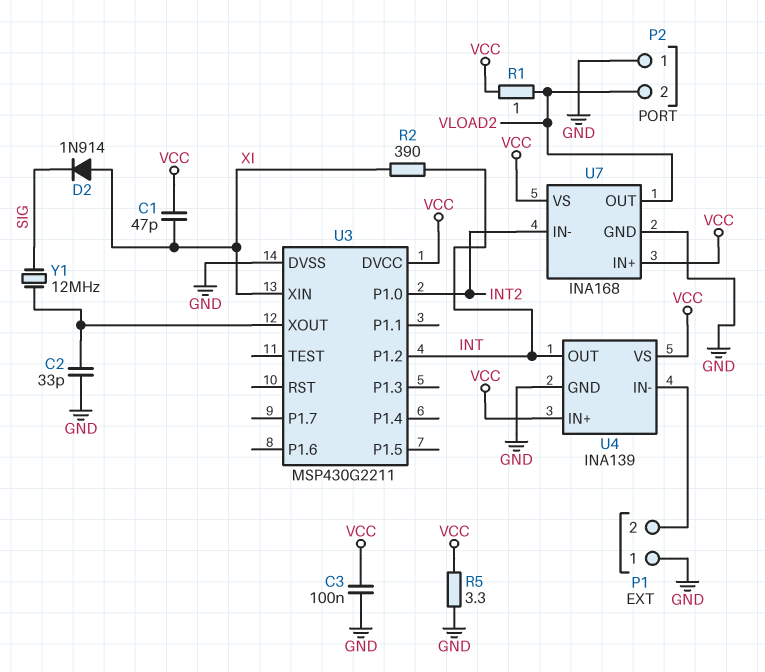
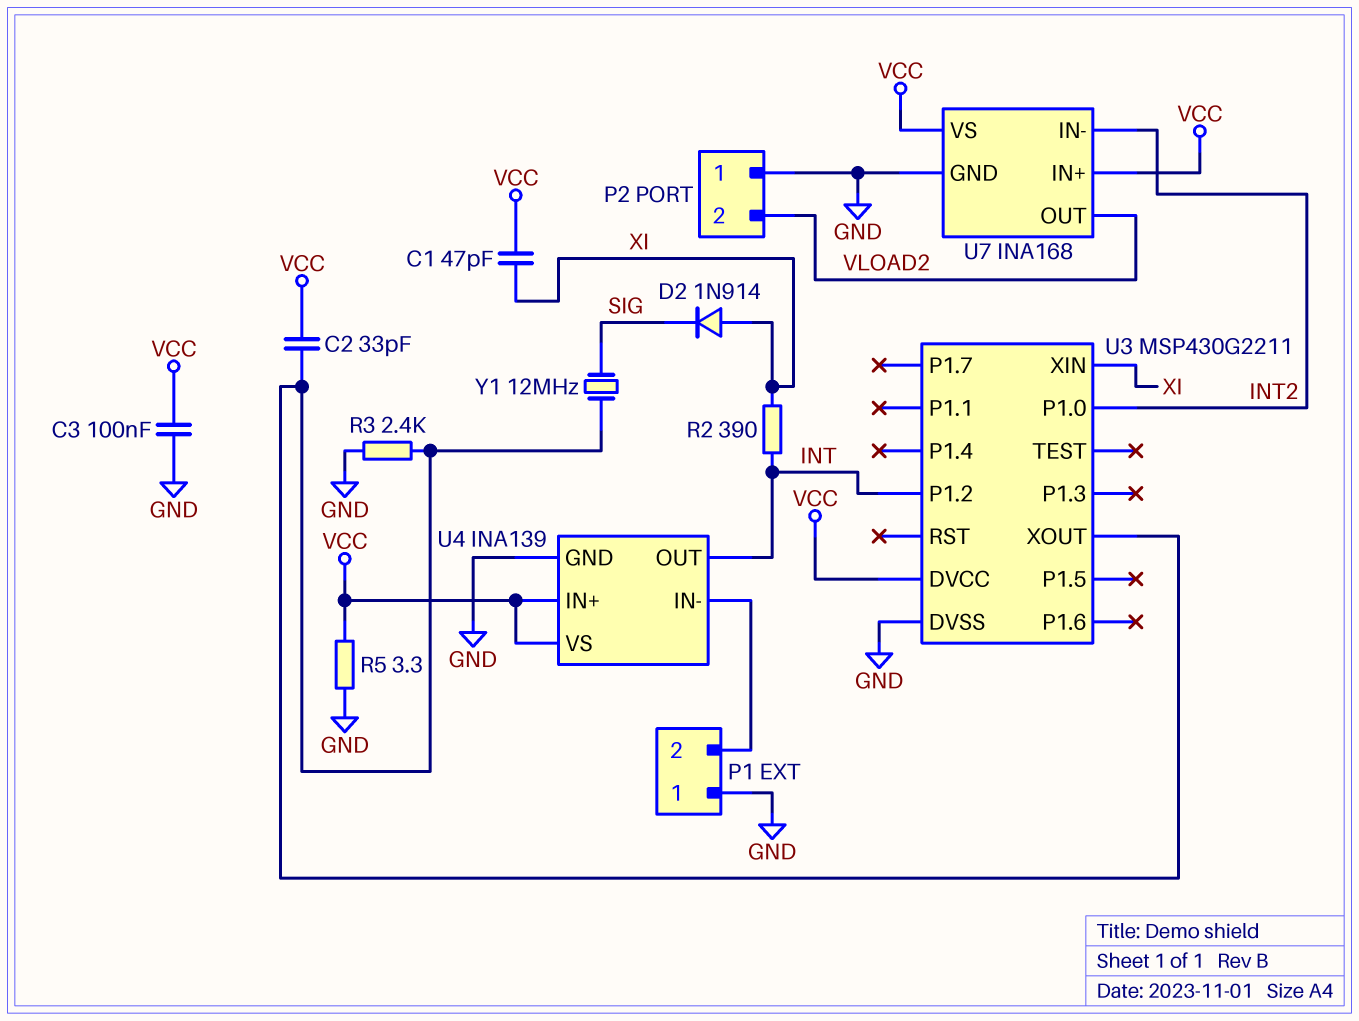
C2: 33pF (GND, U3/XOUT) -> 33pF (U3/XOUT, VCC)
R1: 1 (VCC, VLOAD2) -> none
R3: none -> 2.4k (GND, U3/XOUT)

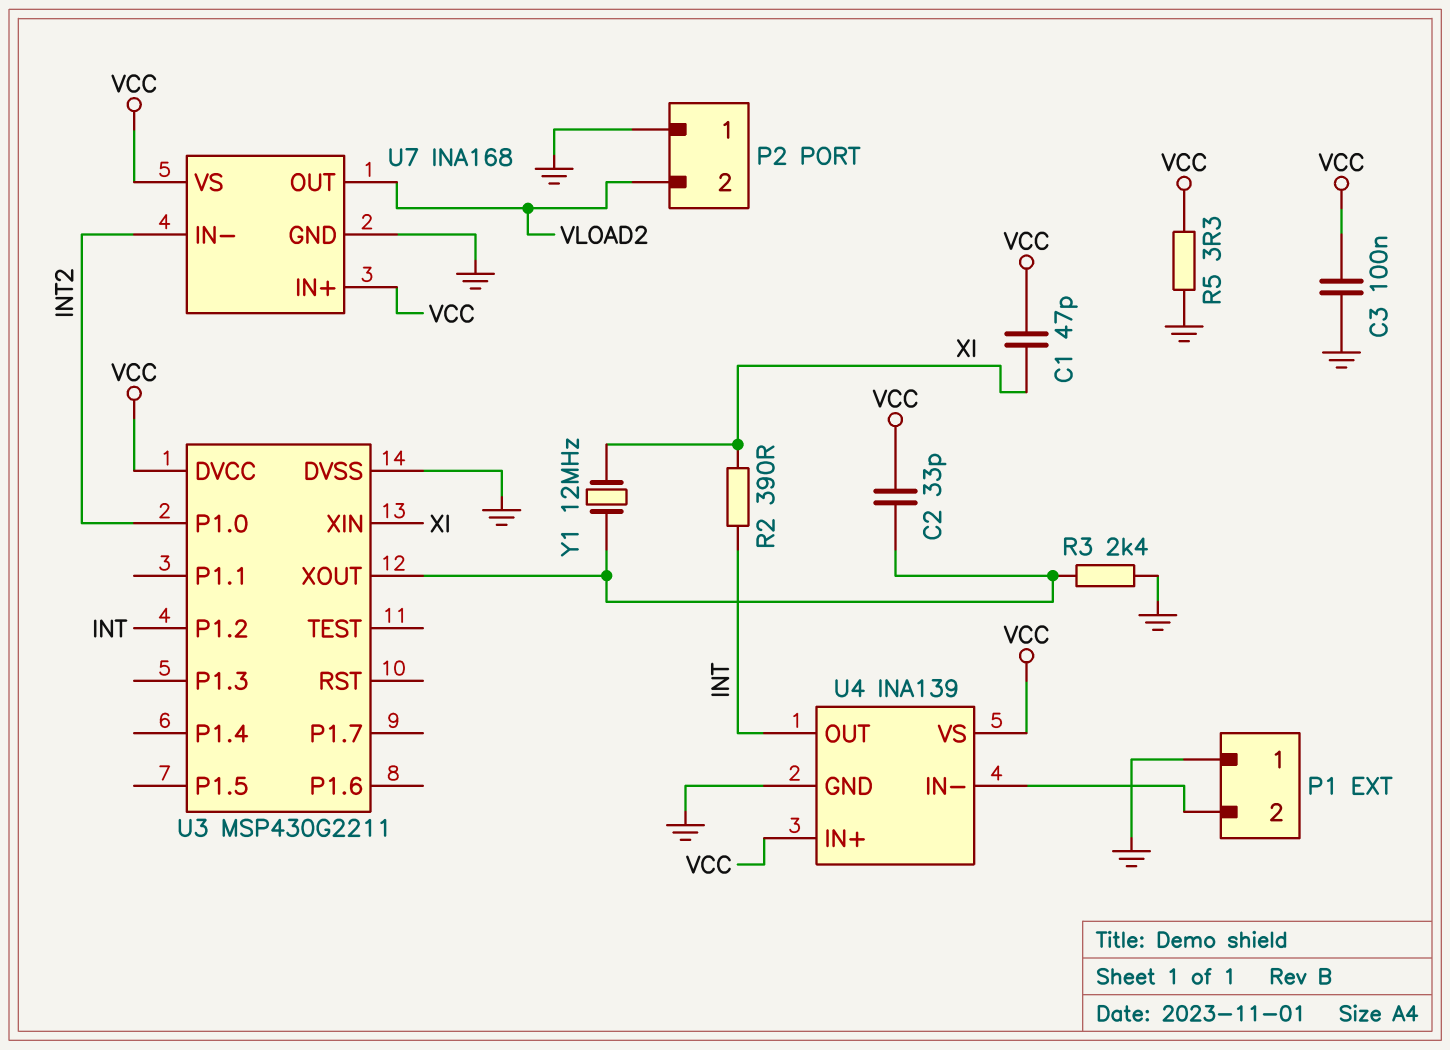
D2: diode 1N914 (A XI, K SIG) -> none
Y1: 12MHz (SIG, U3/XOUT) -> 12MHz (U3/XOUT, XI)

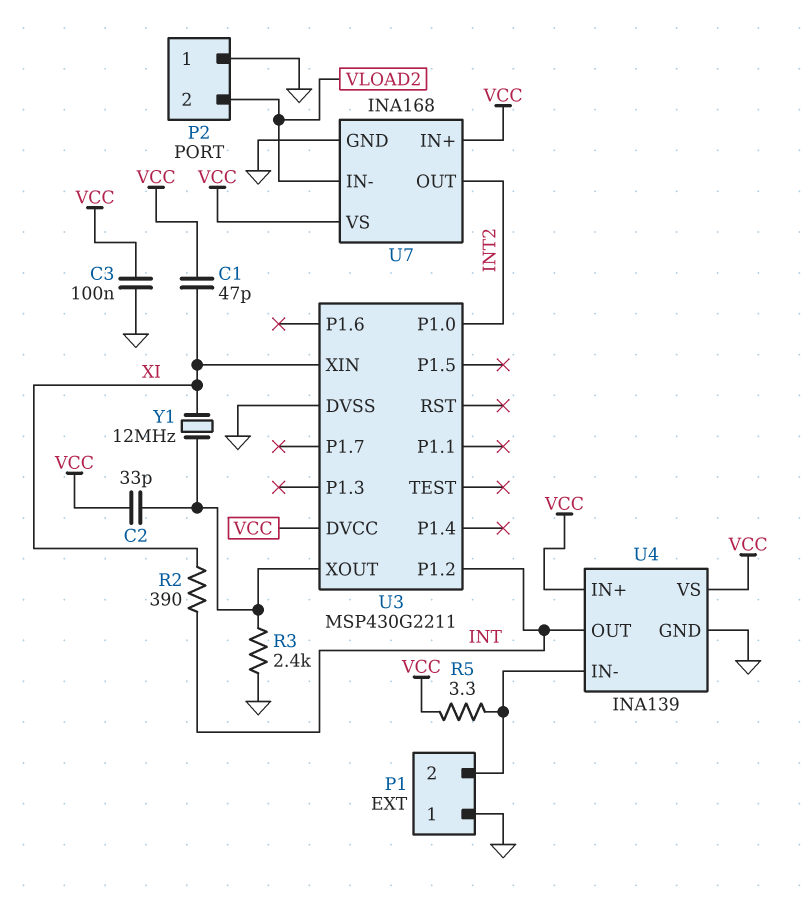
R5: 3.3 (GND, VCC) -> 3.3 (P1/2, VCC)
U7 pin IN-: INT2 -> VLOAD2
U7 pin OUT: VLOAD2 -> INT2

